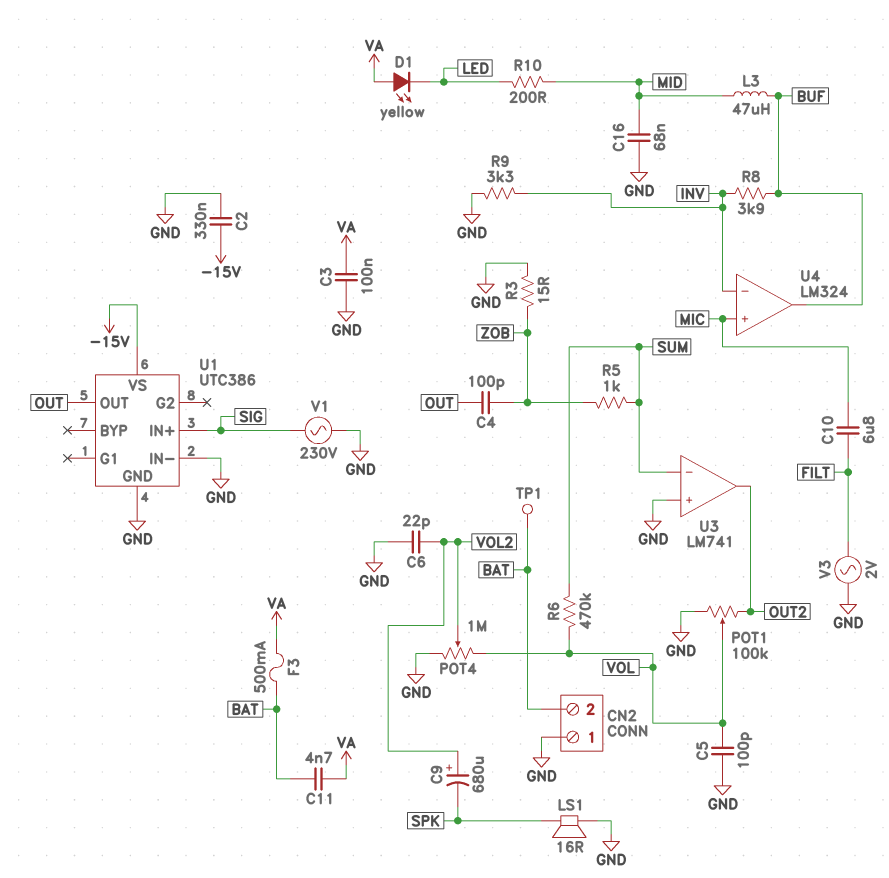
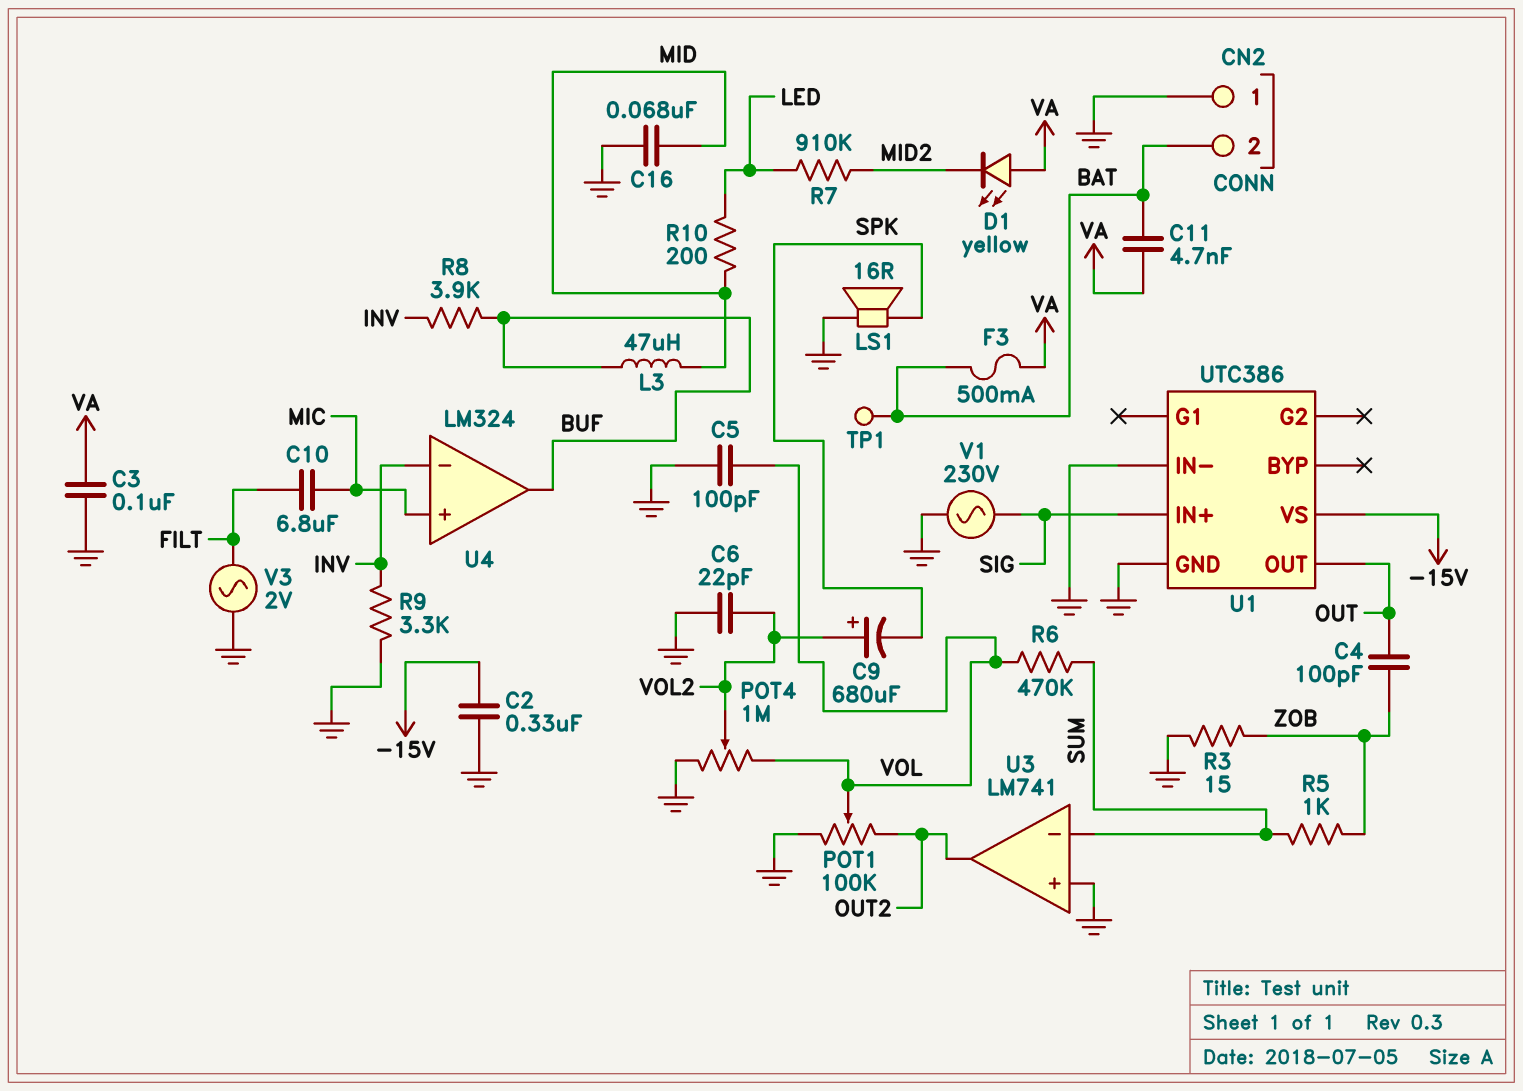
D1: LED yellow (A VA, K LED) -> LED yellow (A VA, K MID2)
R7: none -> 910k (LED, MID2)

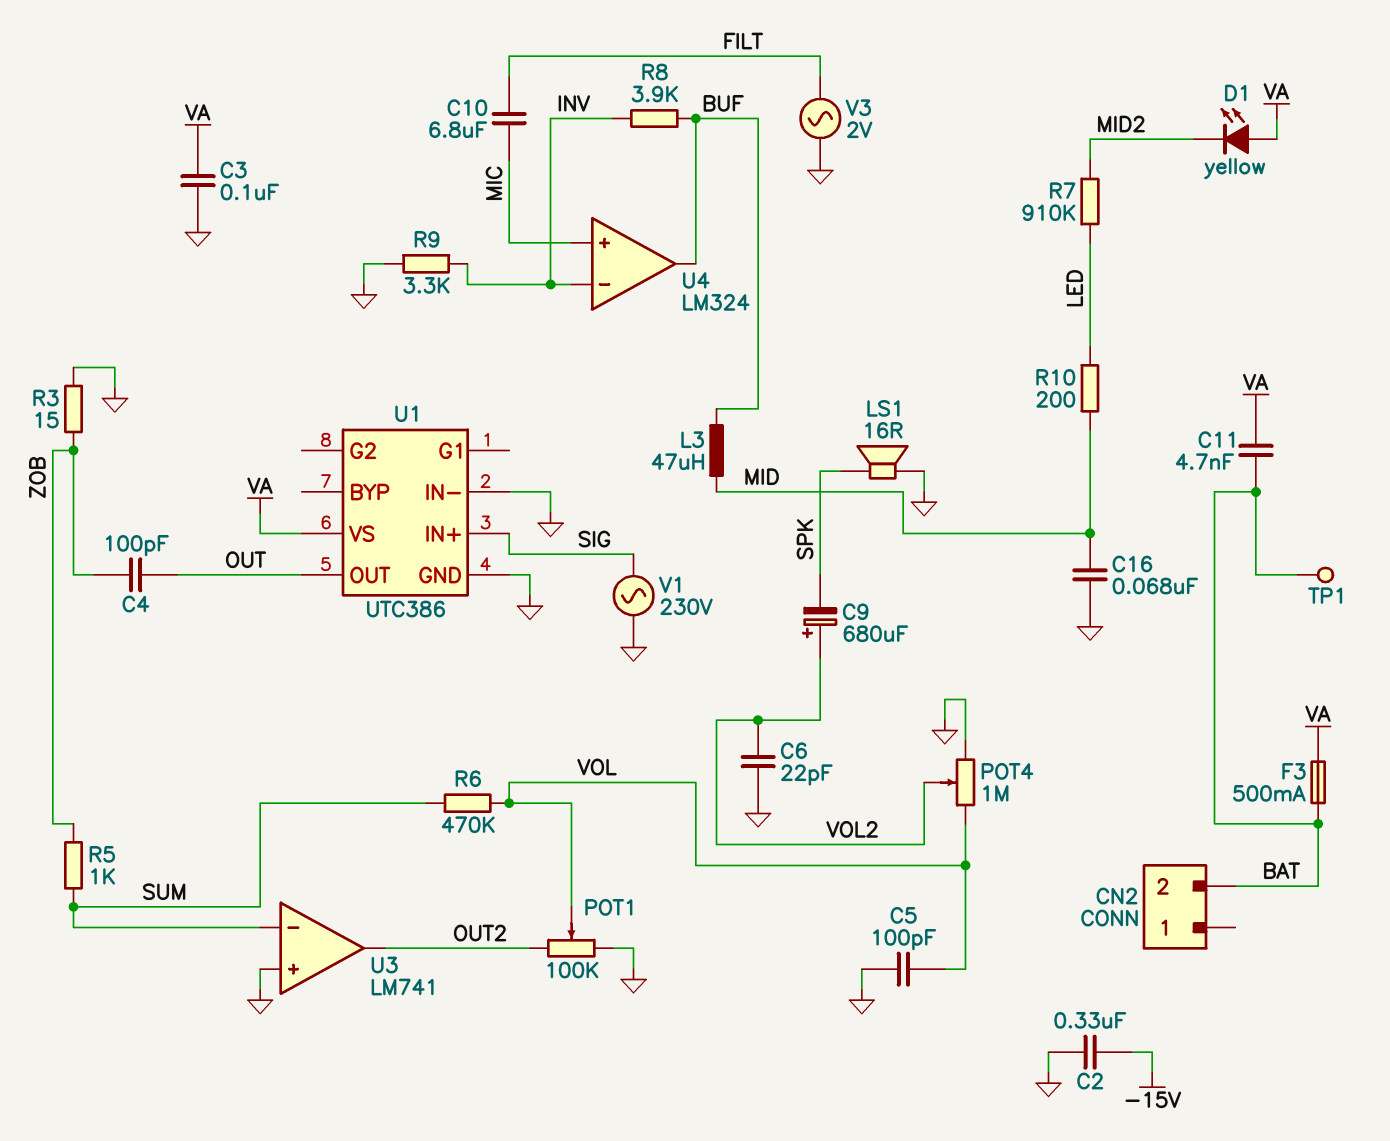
CN2 pin 1: GND -> none
U1 pin VS: -15V -> VA

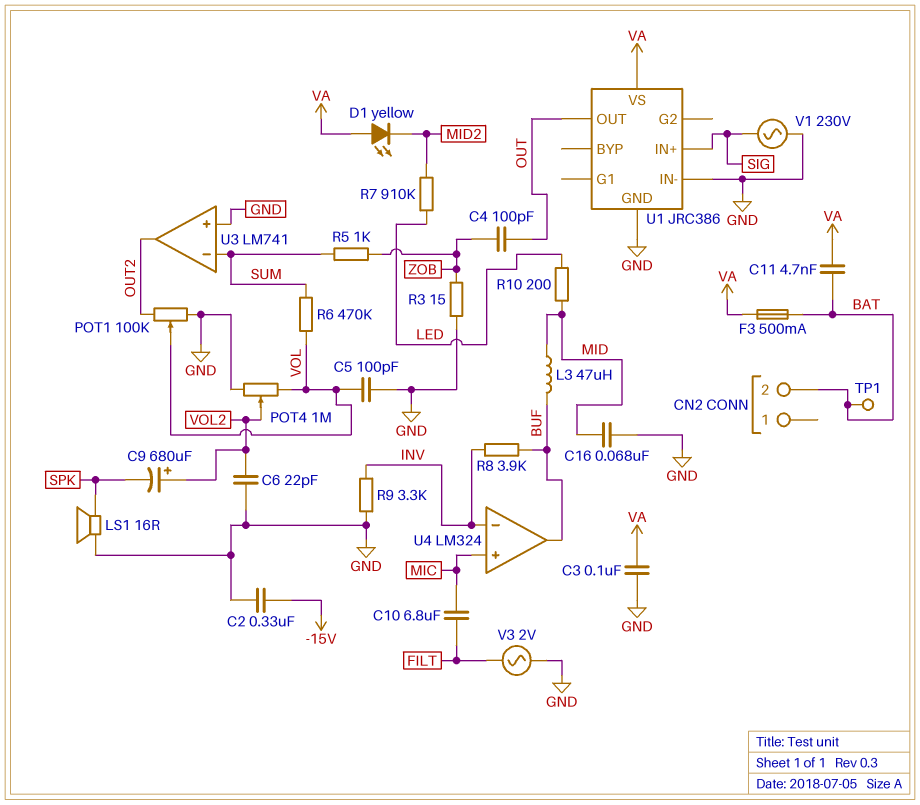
U1: UTC386 -> JRC386

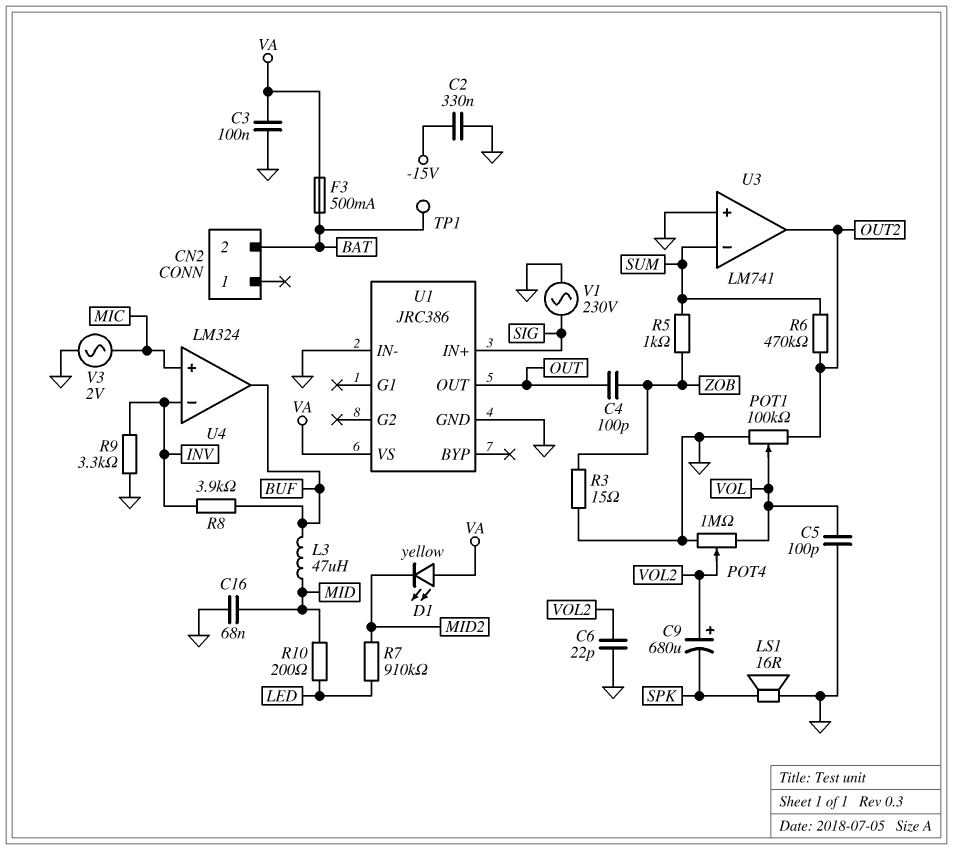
C10: 6.8uF (FILT, MIC) -> none
C11: 4.7nF (BAT, VA) -> none
R6: 470k (SUM, VOL) -> 470k (OUT2, SUM)
V3: AC 2V (FILT, GND) -> AC 2V (GND, MIC)

